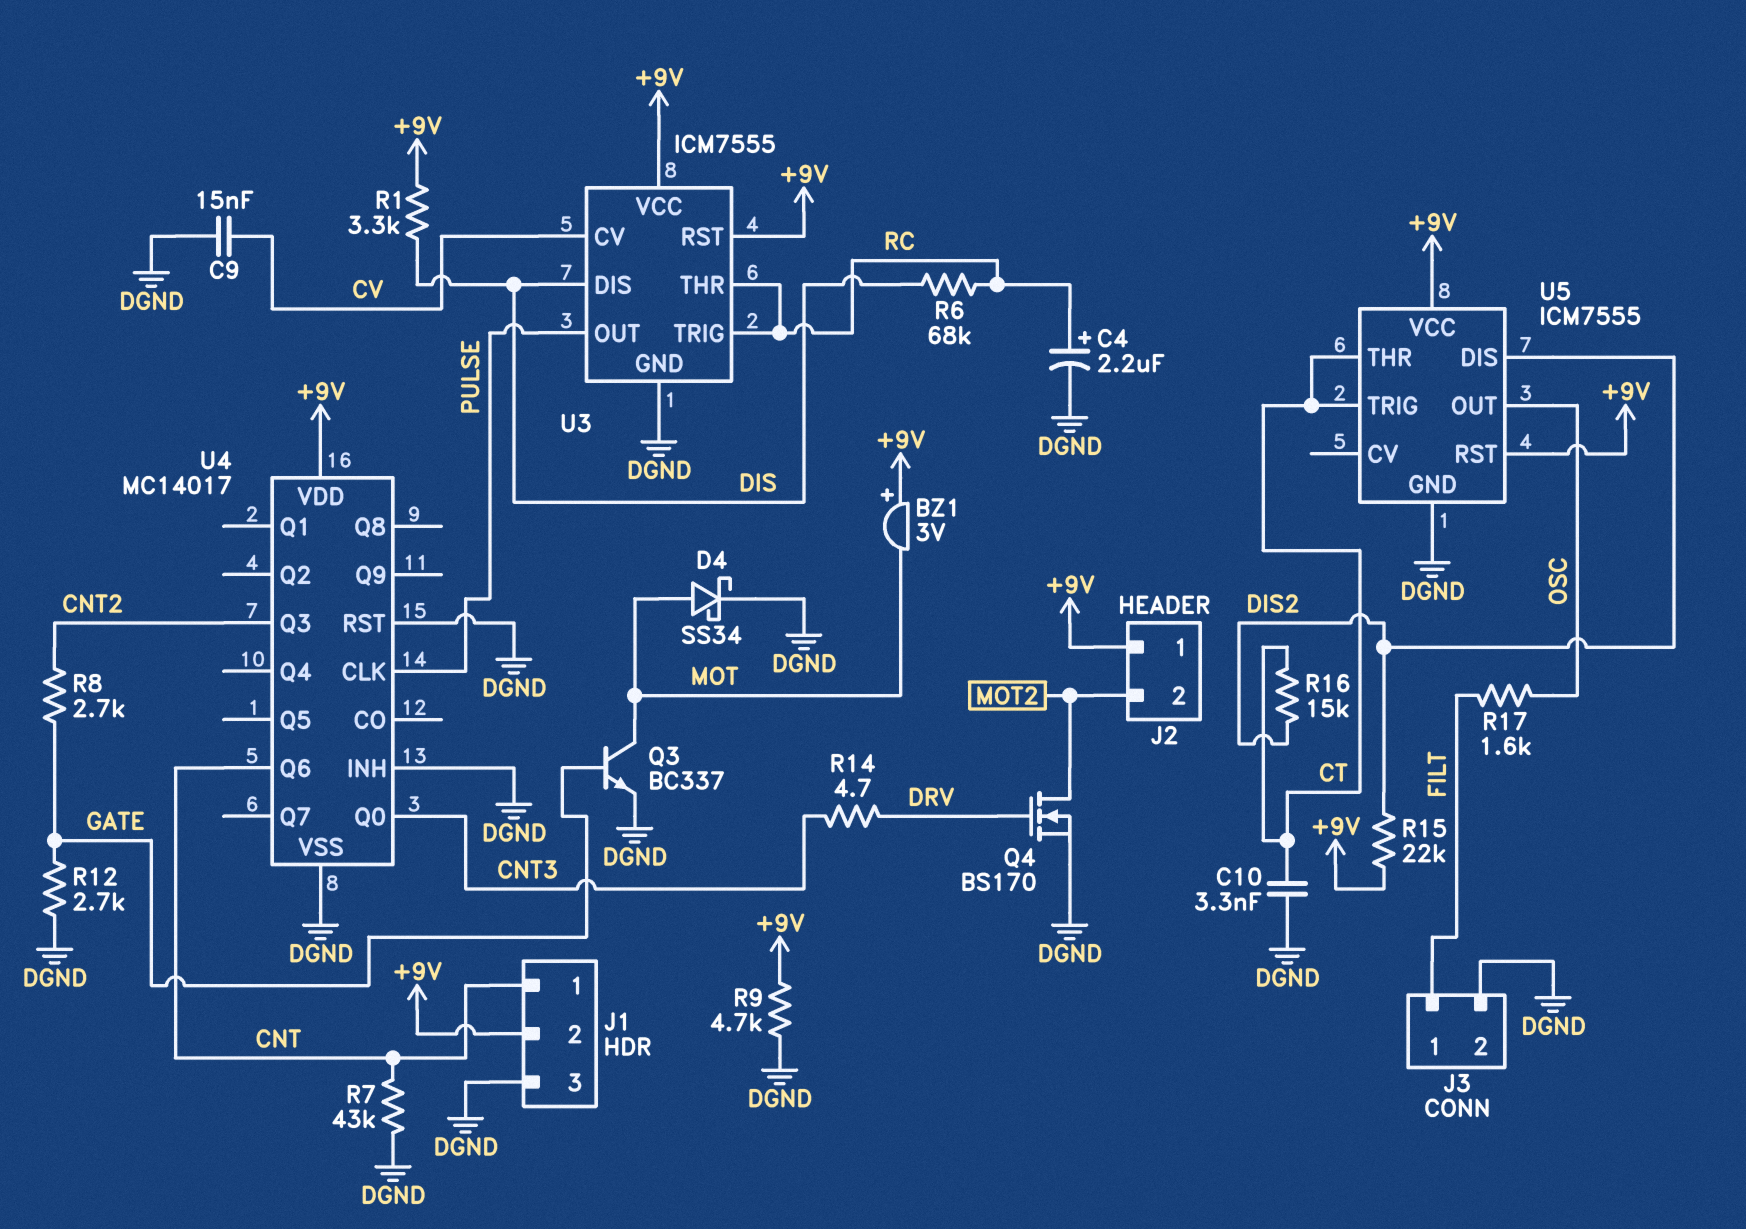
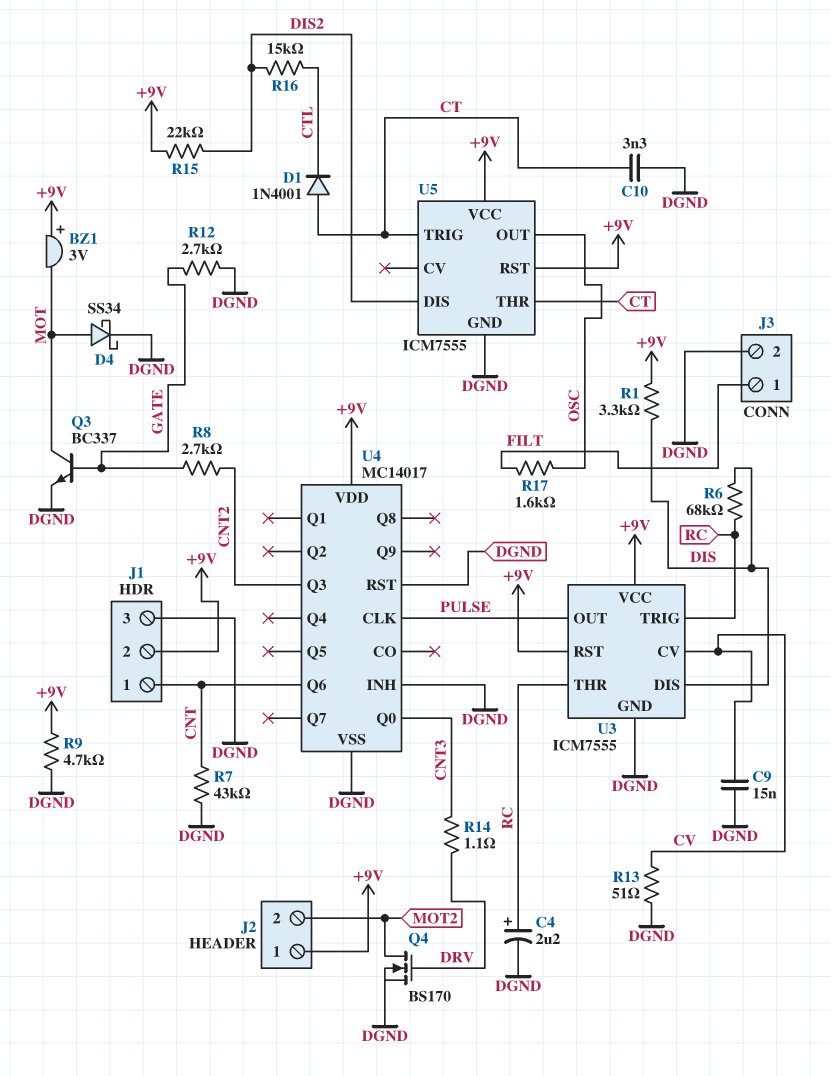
D1: none -> diode 1N4001 (A CT, K CTL)
R13: none -> 51 (CV, DGND)
R14: 4.7 (CNT3, DRV) -> 1.1 (CNT3, DRV)
R16: 15k (CT, DIS2) -> 15k (CTL, DIS2)

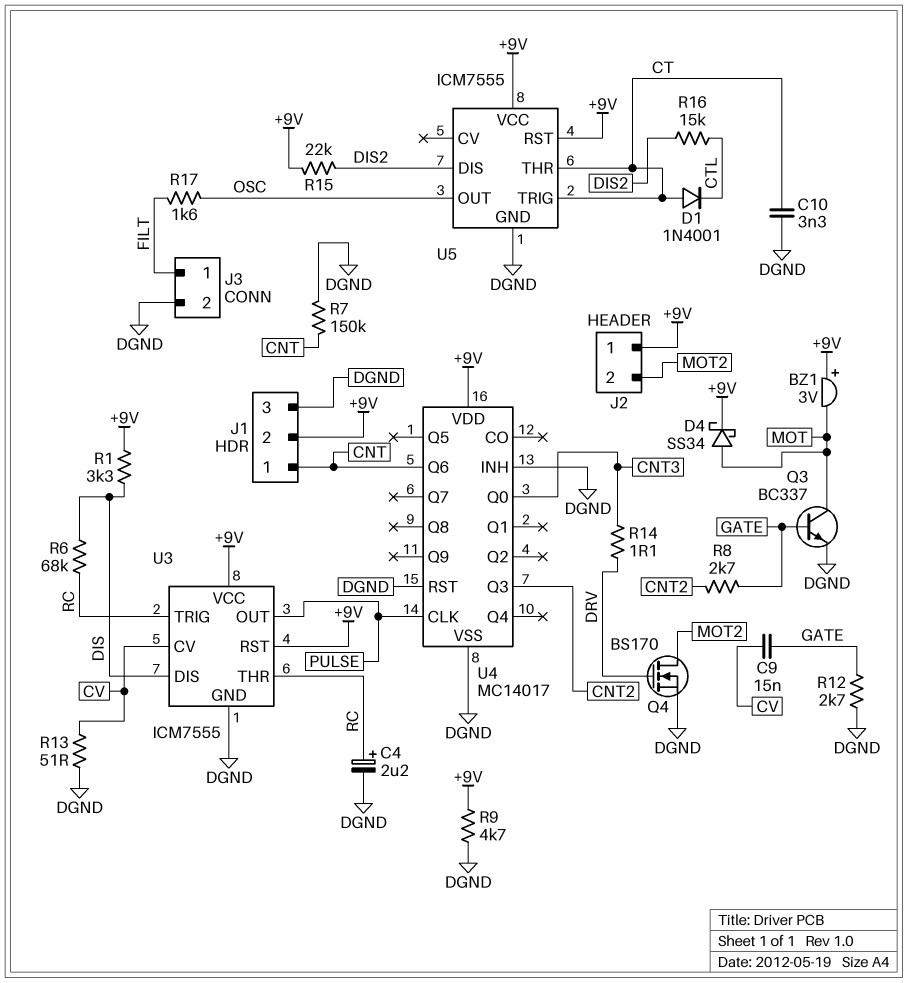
C9: 15nF (CV, DGND) -> 15nF (CV, GATE)
D4: schottky SS34 (A MOT, K DGND) -> schottky SS34 (A MOT, K +9V)
R7: 43k (CNT, DGND) -> 150k (CNT, DGND)

